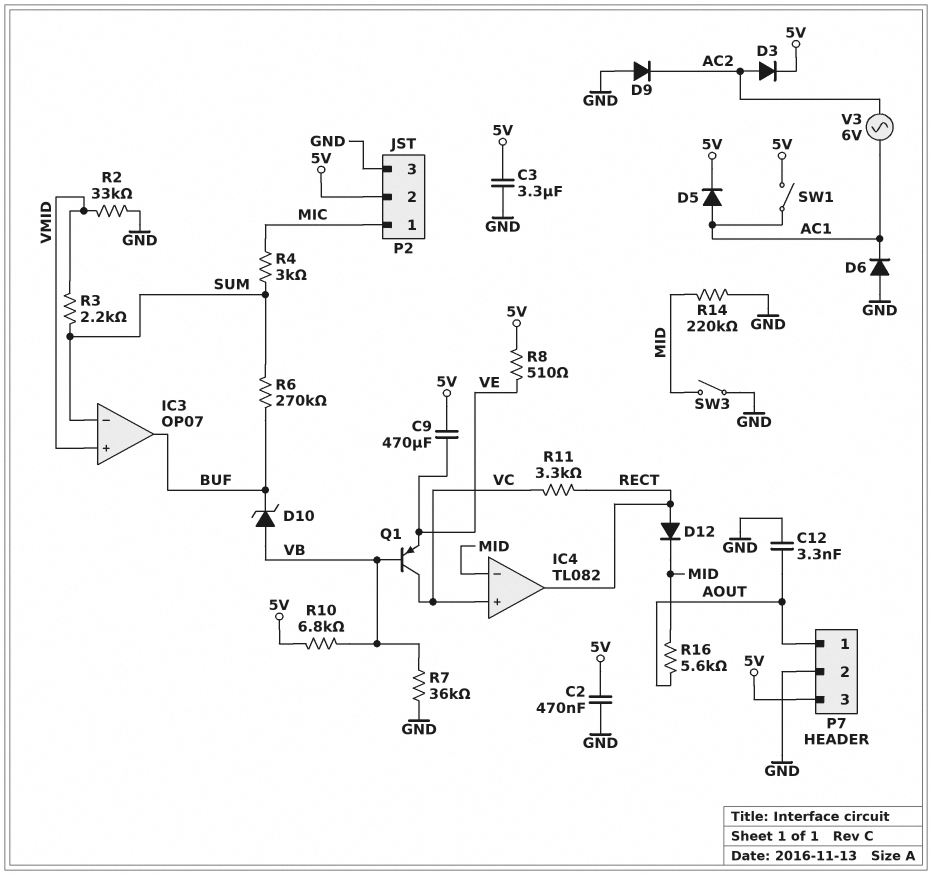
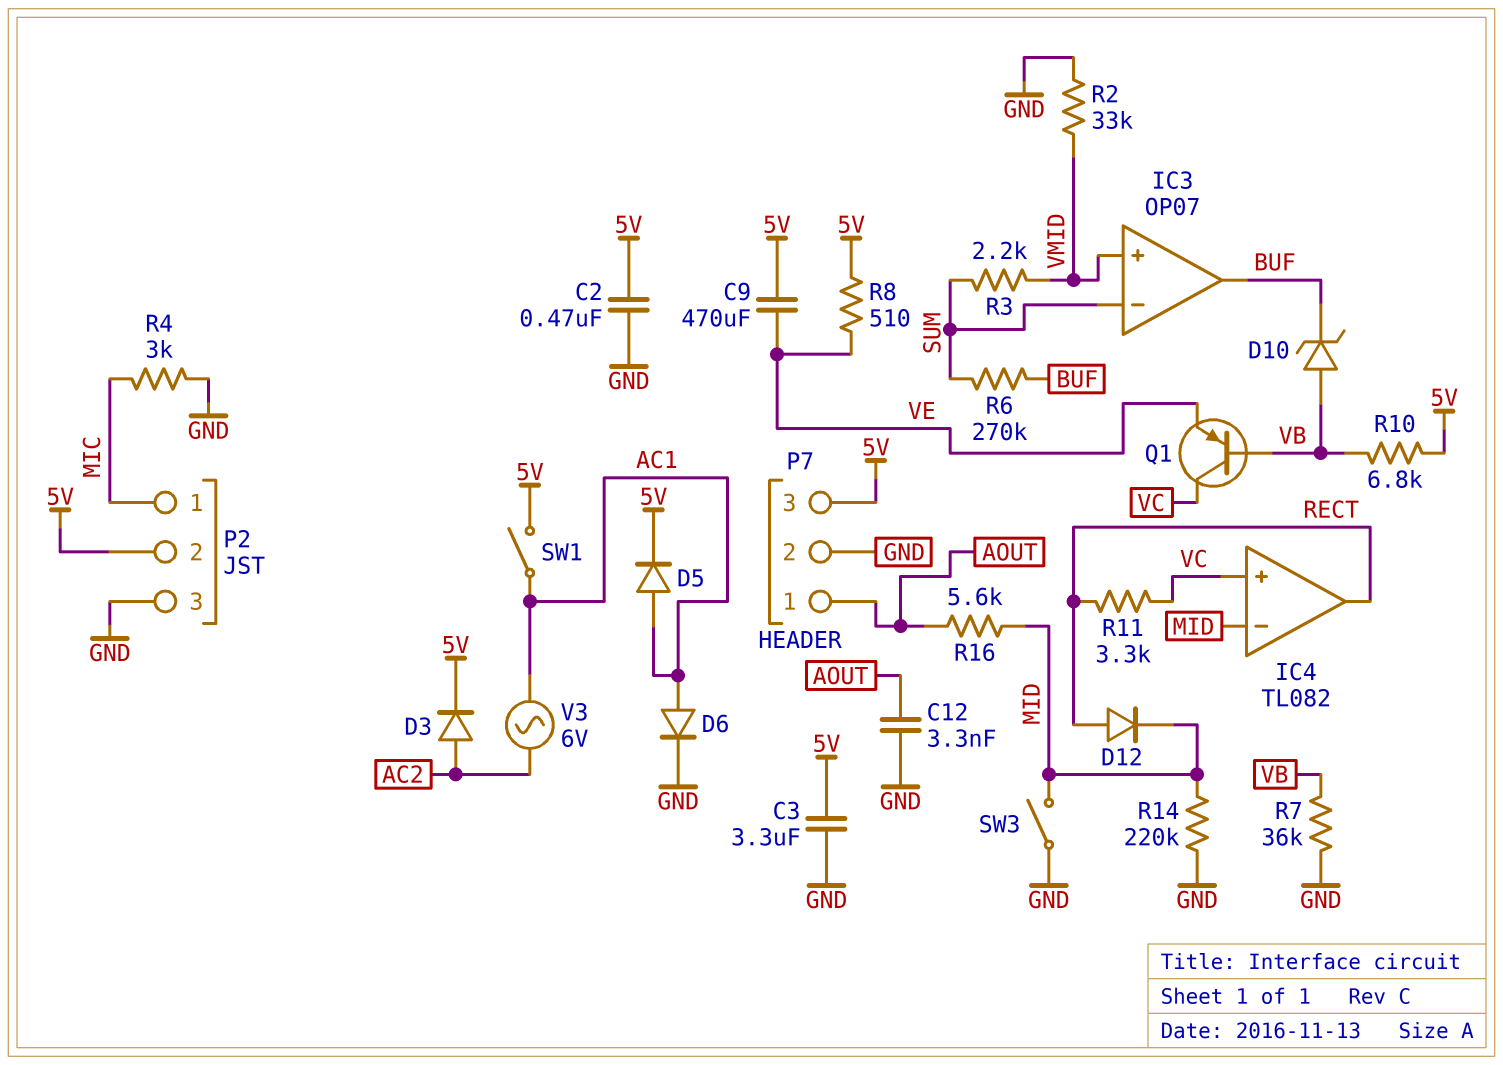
D6: diode (A GND, K AC1) -> diode (A AC1, K GND)
D9: diode (A GND, K AC2) -> none
R4: 3k (MIC, SUM) -> 3k (GND, MIC)

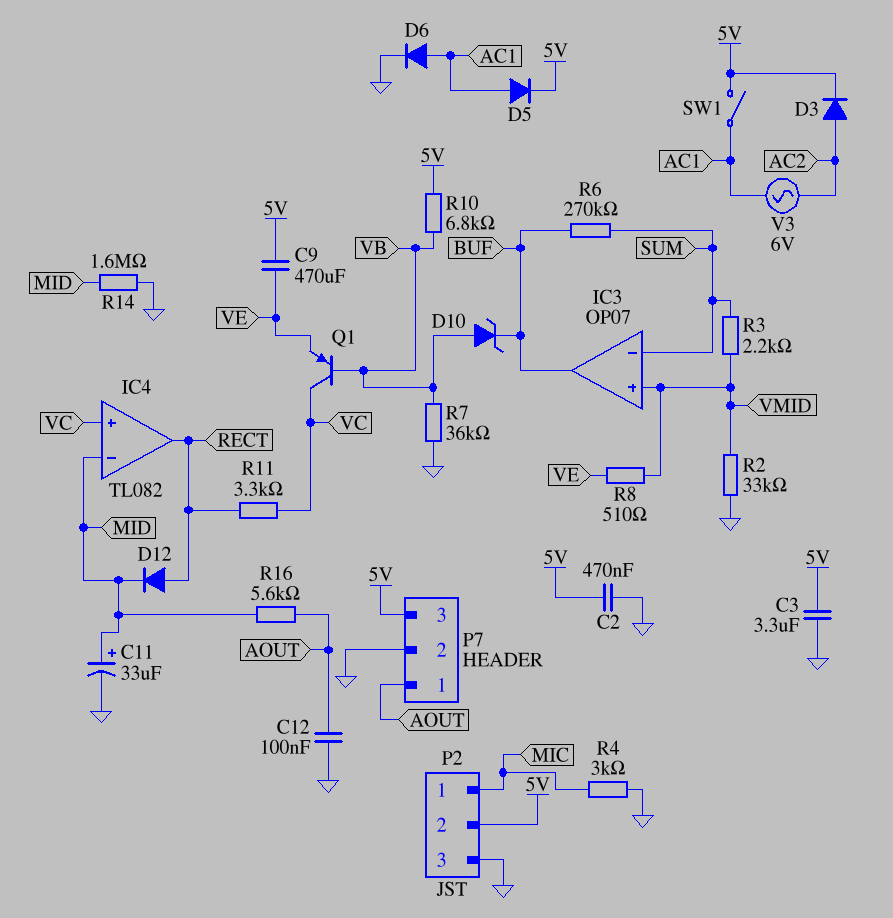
C11: none -> 33uF (plus MID, minus GND)
C12: 3.3nF (AOUT, GND) -> 100nF (AOUT, GND)
R8: 510 (5V, VE) -> 510 (VE, VMID)
R14: 220k (GND, MID) -> 1.6M (GND, MID)
SW3: switch (GND, MID) -> none

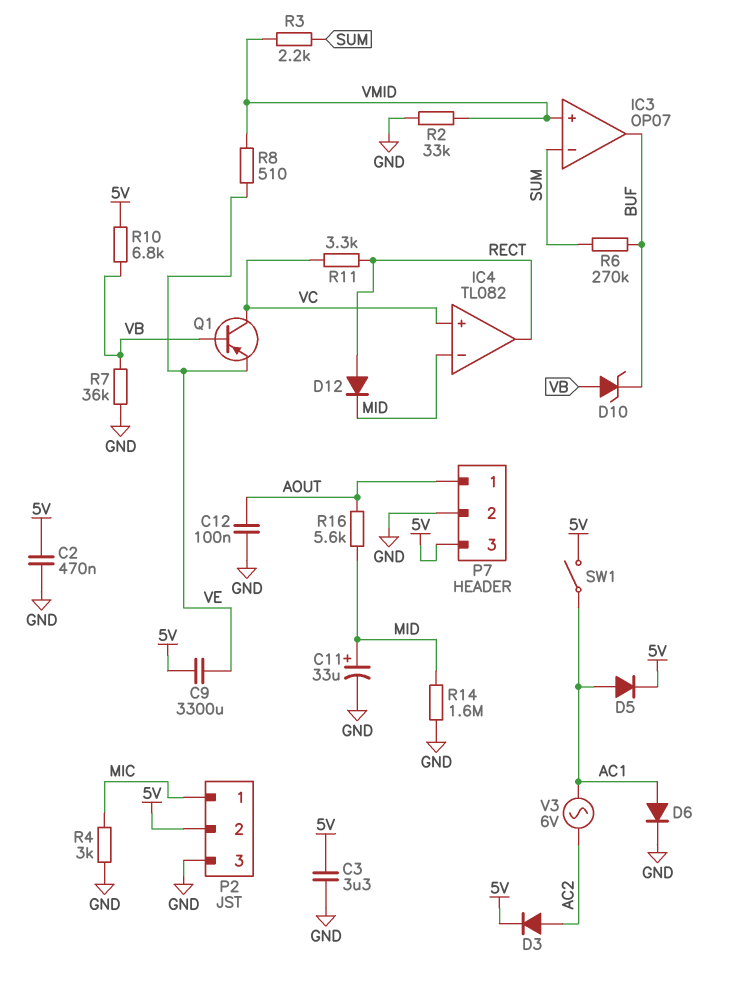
C9: 470uF (5V, VE) -> 3300uF (5V, VE)

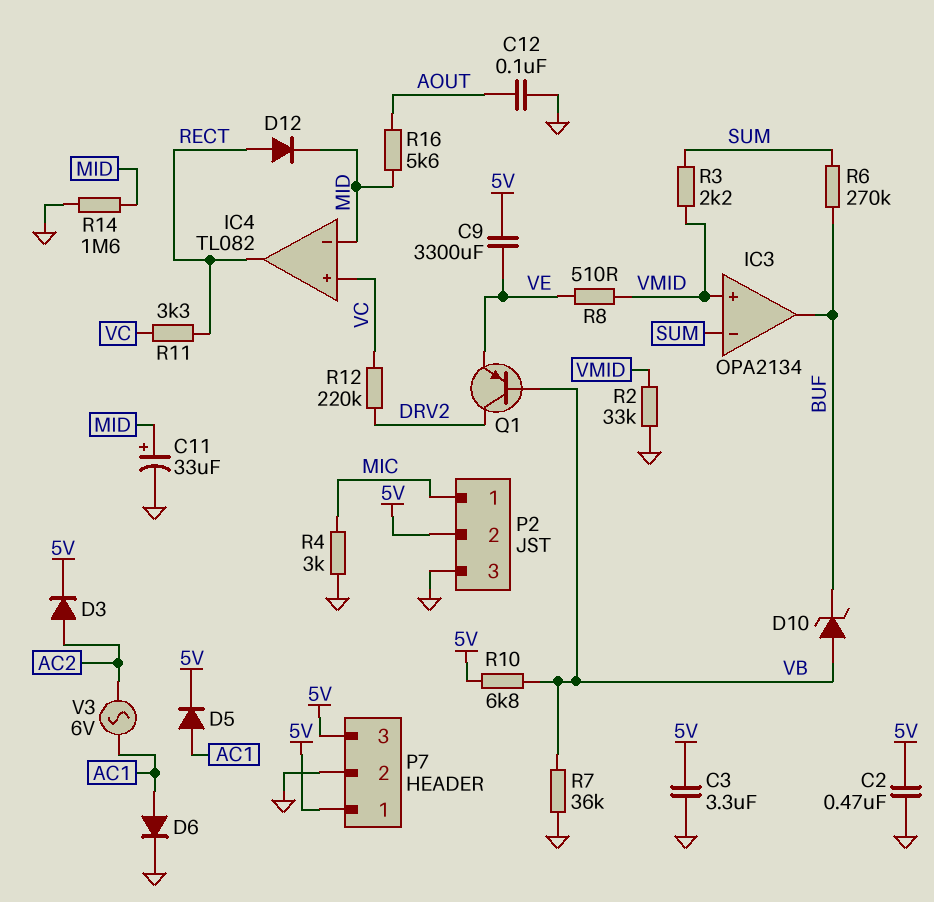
IC3: OP07 -> OPA2134
P7 pin 1: AOUT -> 5V
Q1: PNP (B VB, C VC, E VE) -> PNP (B VB, C DRV2, E VE)
R12: none -> 220k (DRV2, VC)
SW1: switch (5V, AC1) -> none

